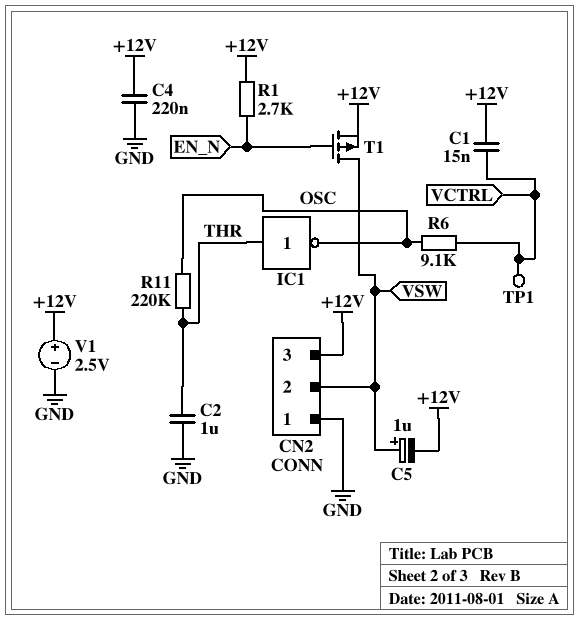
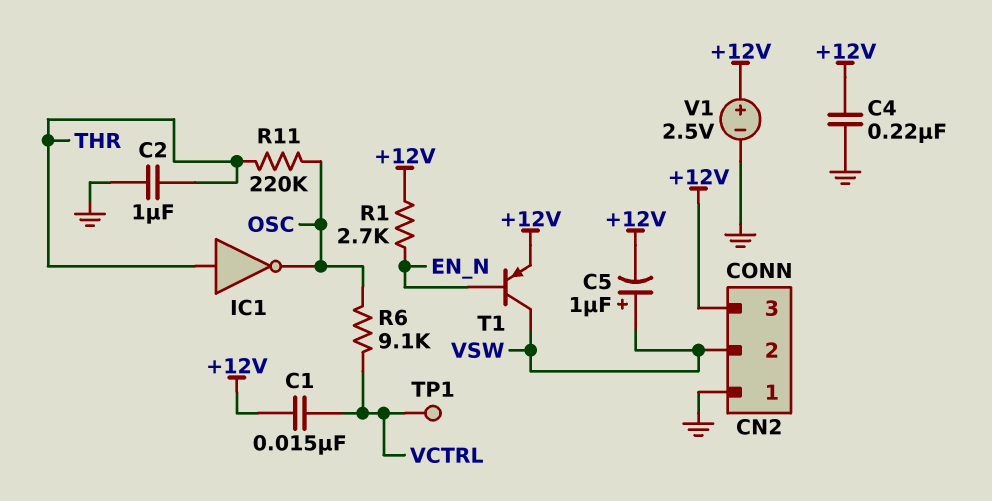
T1: PMOS (G EN_N, D VSW, S +12V) -> PNP (B EN_N, C VSW, E +12V)

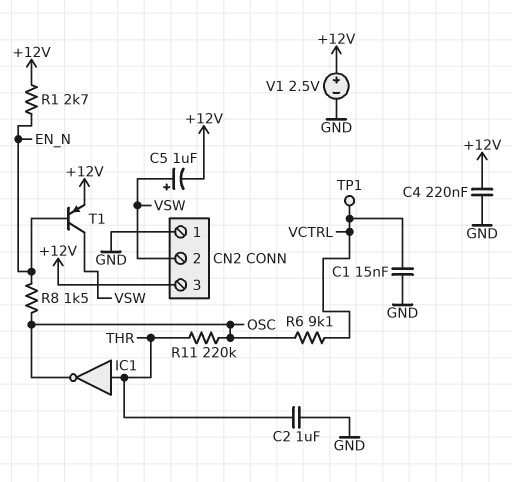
C1: 15nF (+12V, VCTRL) -> 15nF (GND, VCTRL)
R8: none -> 1.5k (EN_N, OSC)

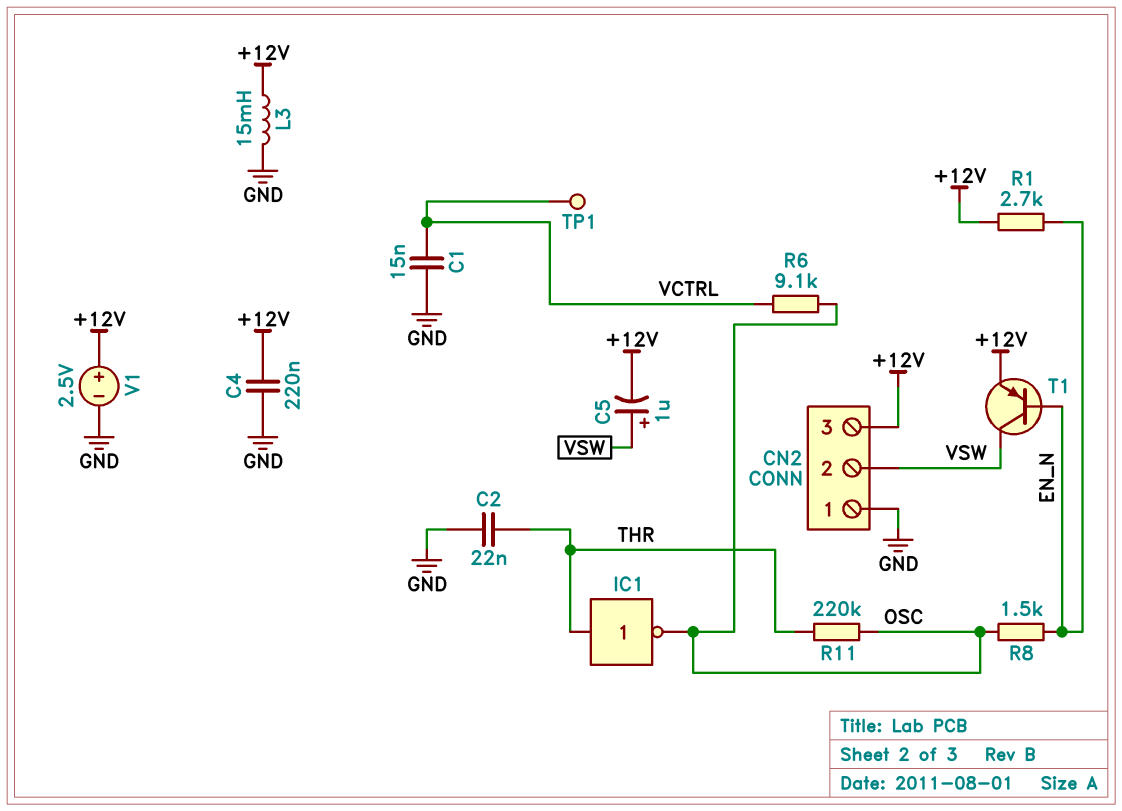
C2: 1uF (GND, THR) -> 22nF (GND, THR)
L3: none -> 15mH (+12V, GND)

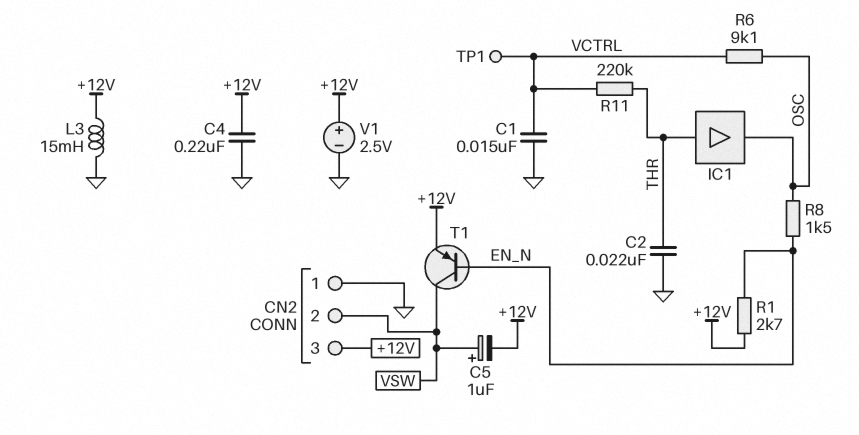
IC1: NOT (in THR, out OSC) -> buffer (in THR, out OSC)
R11: 220k (OSC, THR) -> 220k (THR, VCTRL)

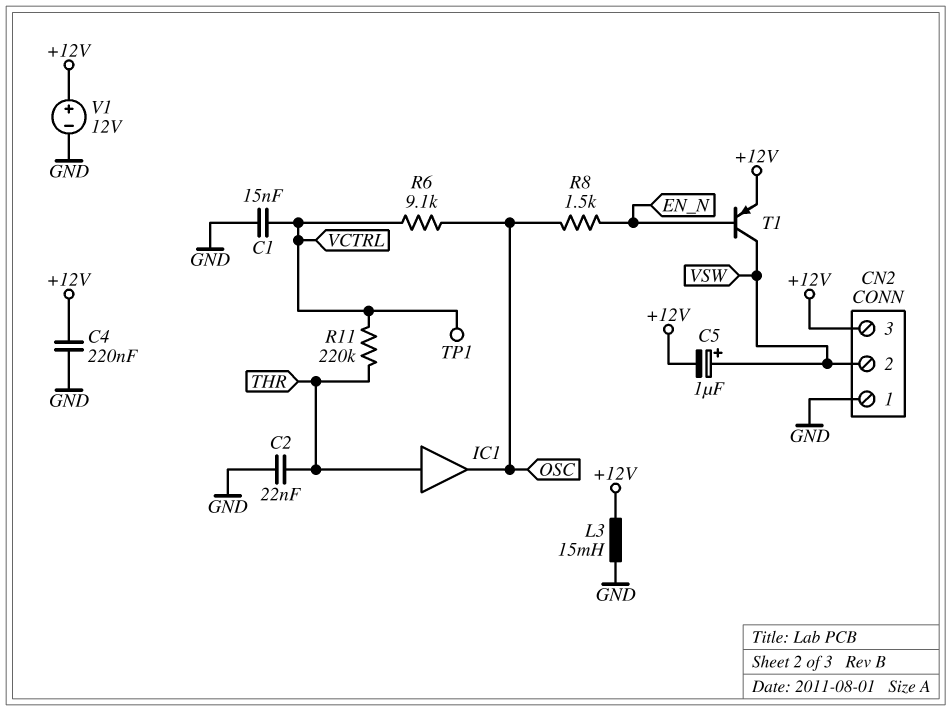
R1: 2.7k (+12V, EN_N) -> none
V1: 2.5V (plus +12V, minus GND) -> 12V (plus +12V, minus GND)

